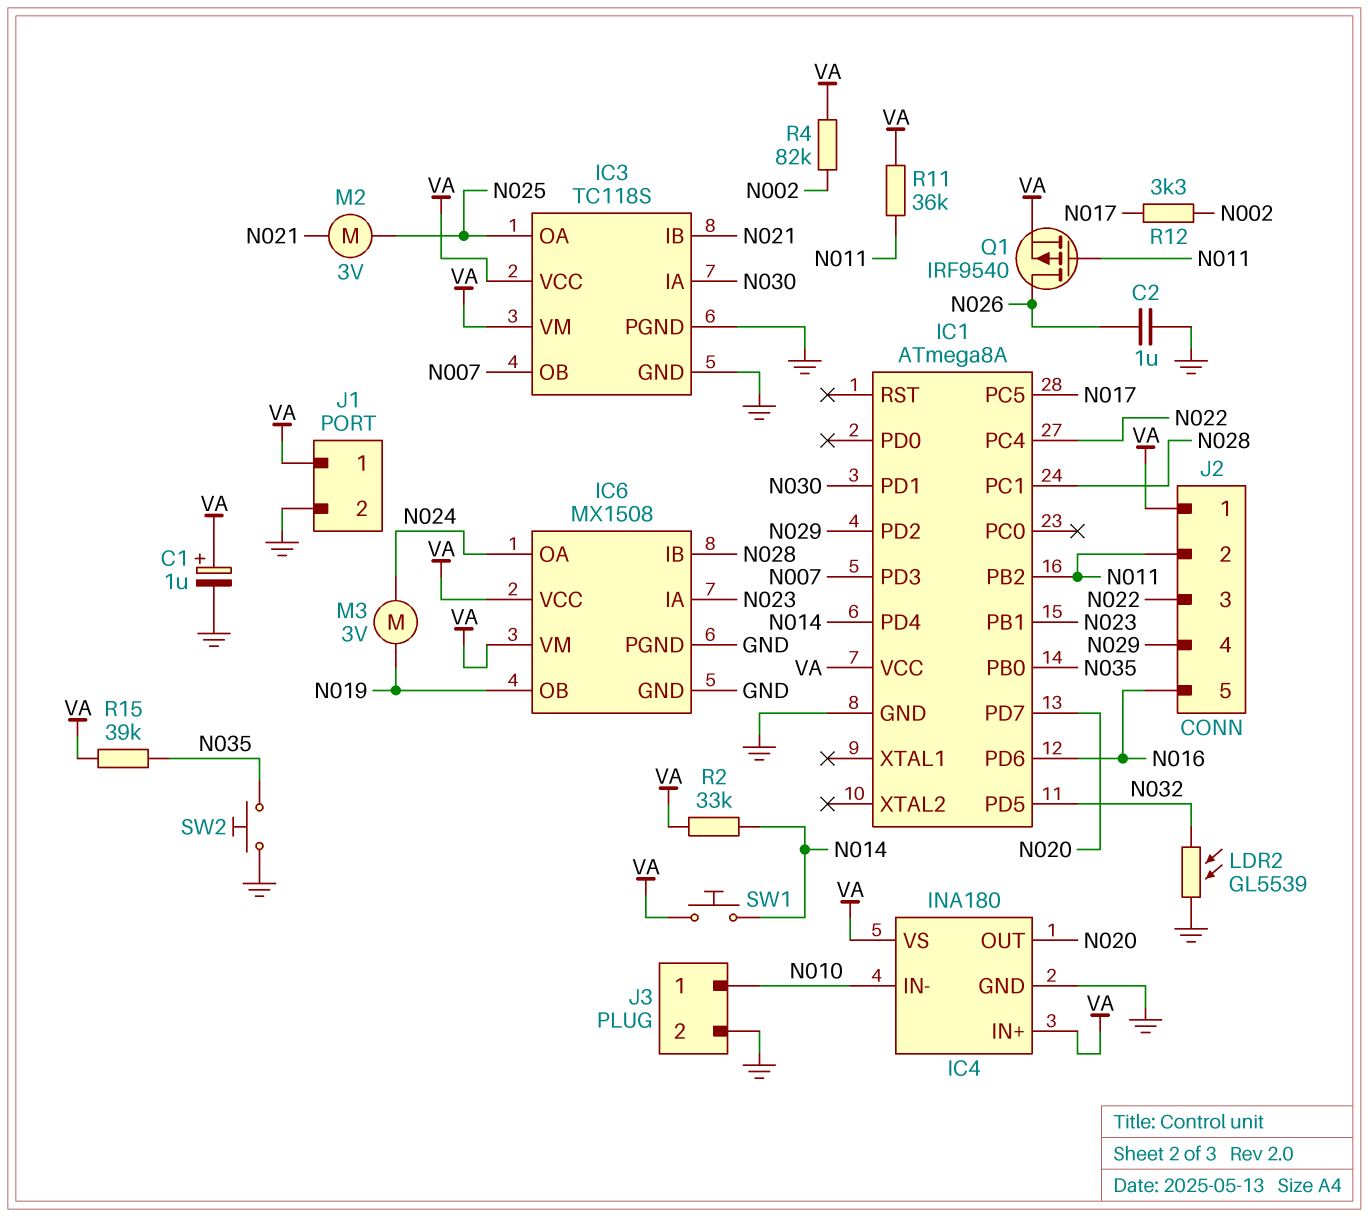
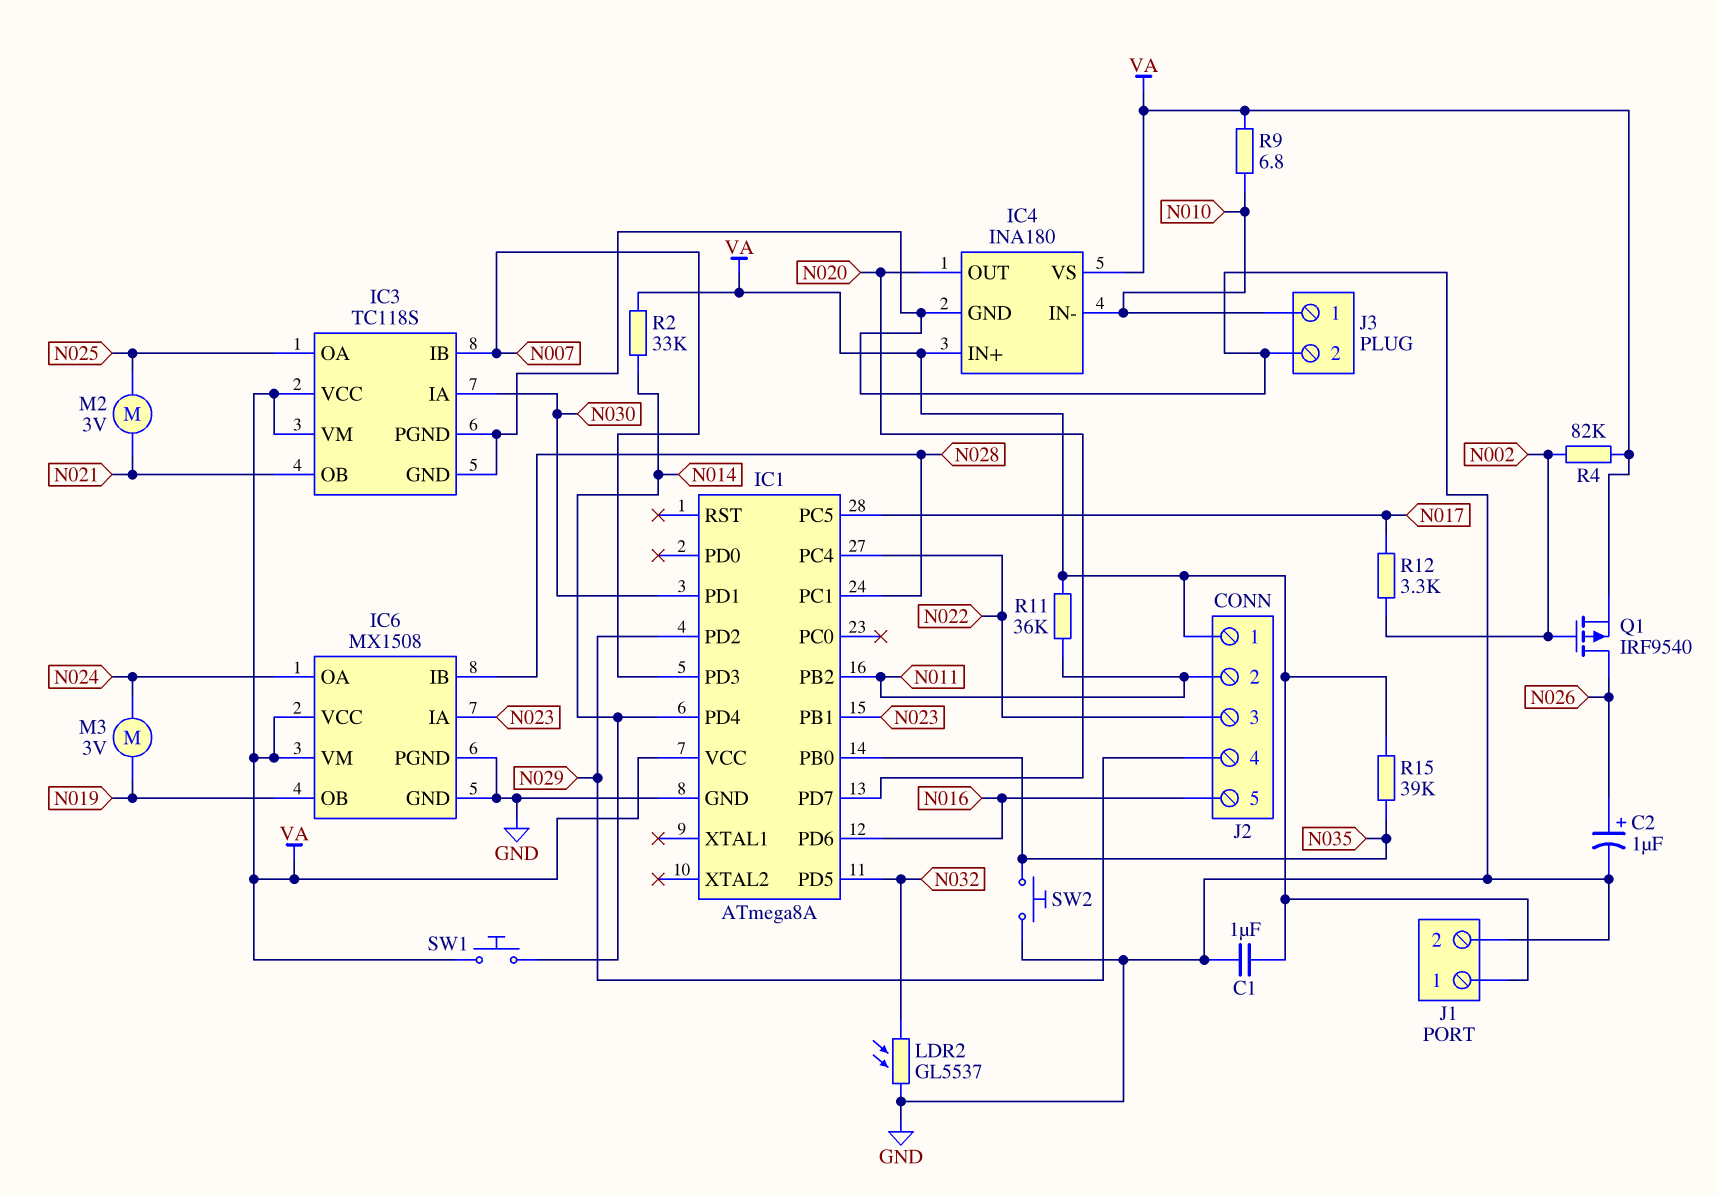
C1: 1uF (plus VA, minus GND) -> 1uF (GND, VA)
C2: 1uF (GND, N026) -> 1uF (plus N026, minus GND)
IC3 pin IB: N021 -> N007
IC3 pin OB: N007 -> N021
LDR2: GL5539 (GND, N032) -> GL5537 (GND, N032)
Q1: PMOS IRF9540 (G N011, D N026, S VA) -> PMOS IRF9540 (G N002, D N026, S VA)
R9: none -> 6.8 (N010, VA)

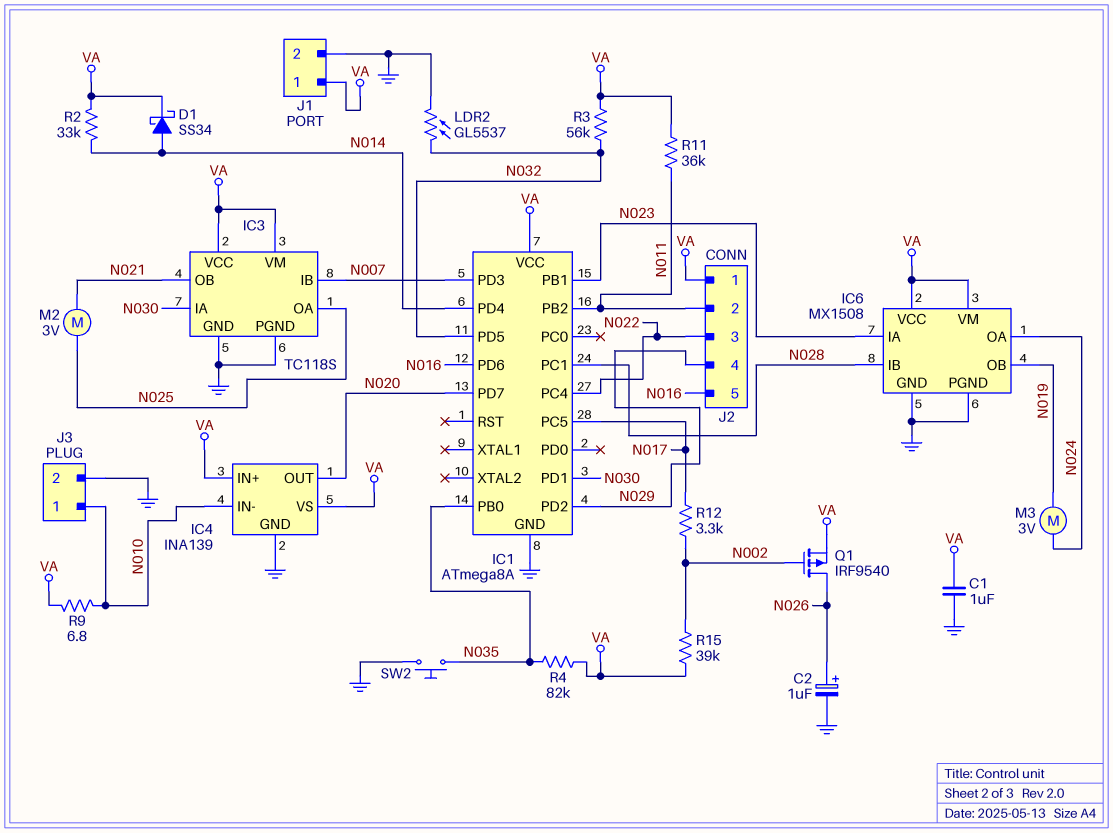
D1: none -> schottky SS34 (A N014, K VA)
IC4: INA180 -> INA139
R3: none -> 56k (N032, VA)
R4: 82k (N002, VA) -> 82k (N035, VA)
R15: 39k (N035, VA) -> 39k (N002, VA)
SW1: button (N014, VA) -> none

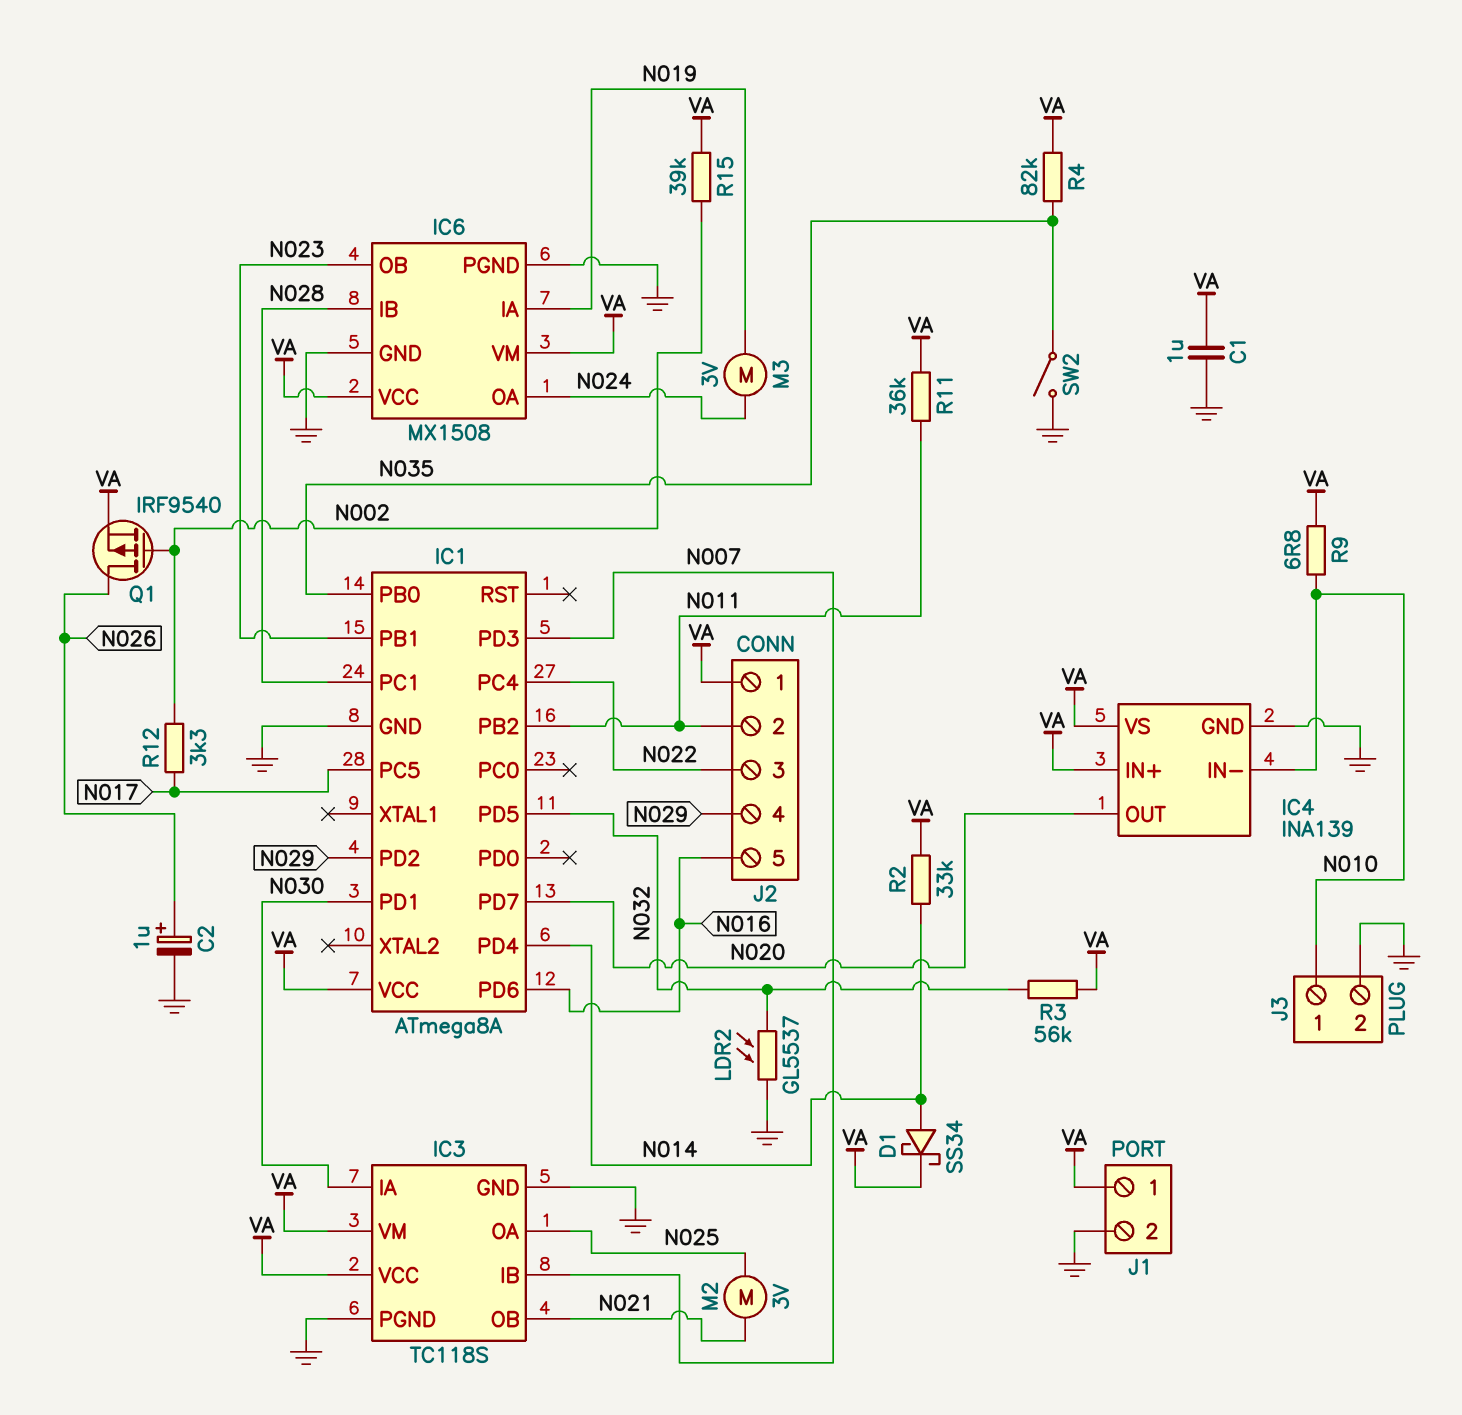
IC6 pin IA: N023 -> N019
IC6 pin OB: N019 -> N023
SW2: button (GND, N035) -> switch (GND, N035)

